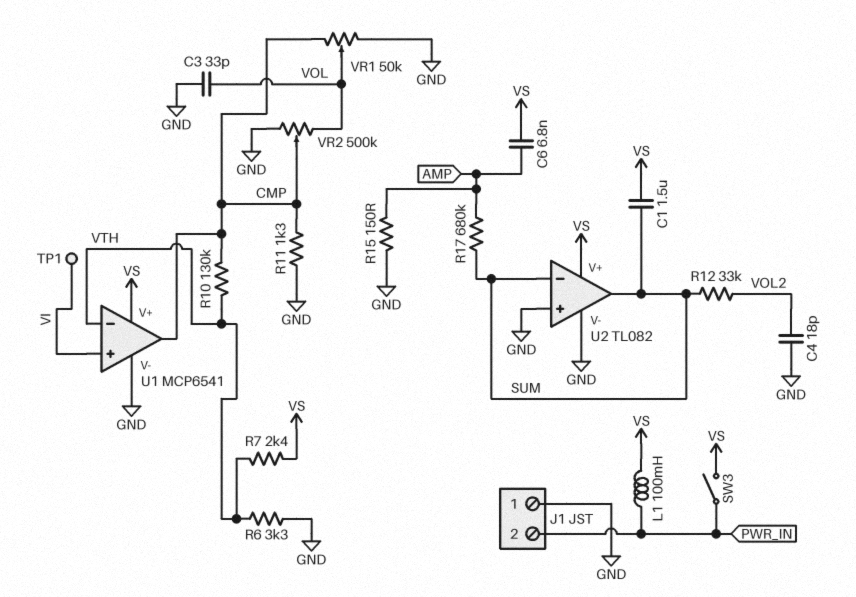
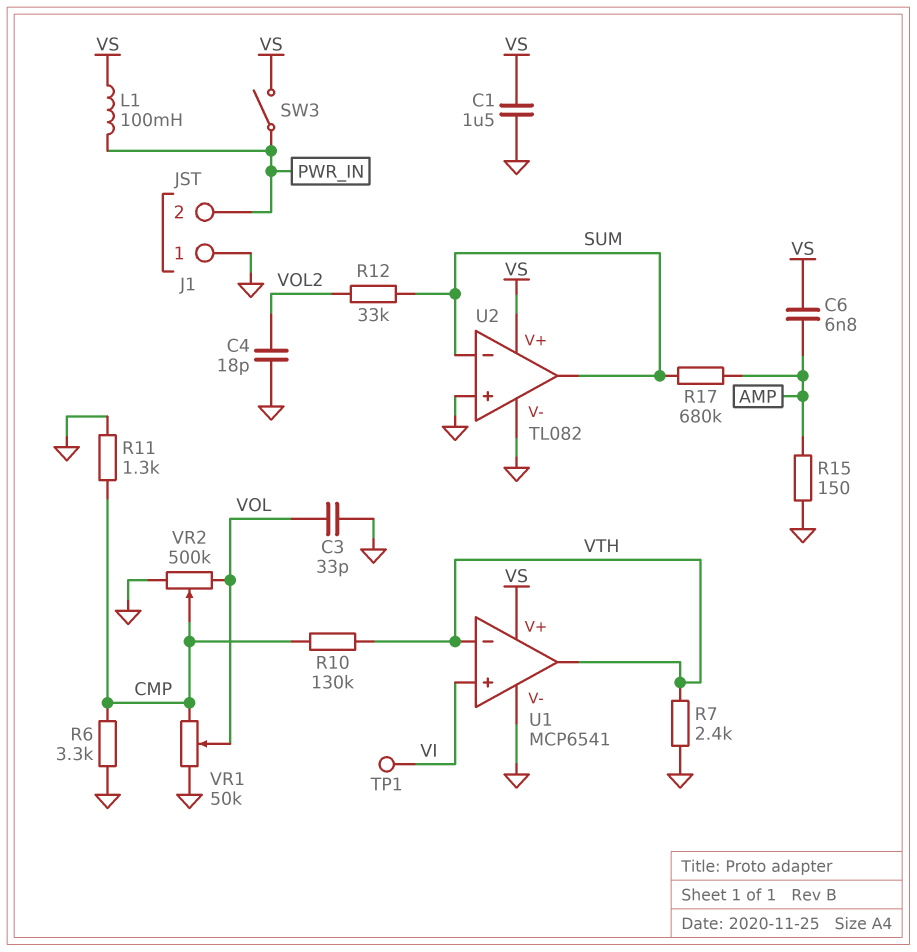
C1: 1.5uF (SUM, VS) -> 1.5uF (GND, VS)
R6: 3.3k (GND, VTH) -> 3.3k (CMP, GND)
R7: 2.4k (VS, VTH) -> 2.4k (GND, VTH)
U1 pin out: CMP -> VTH

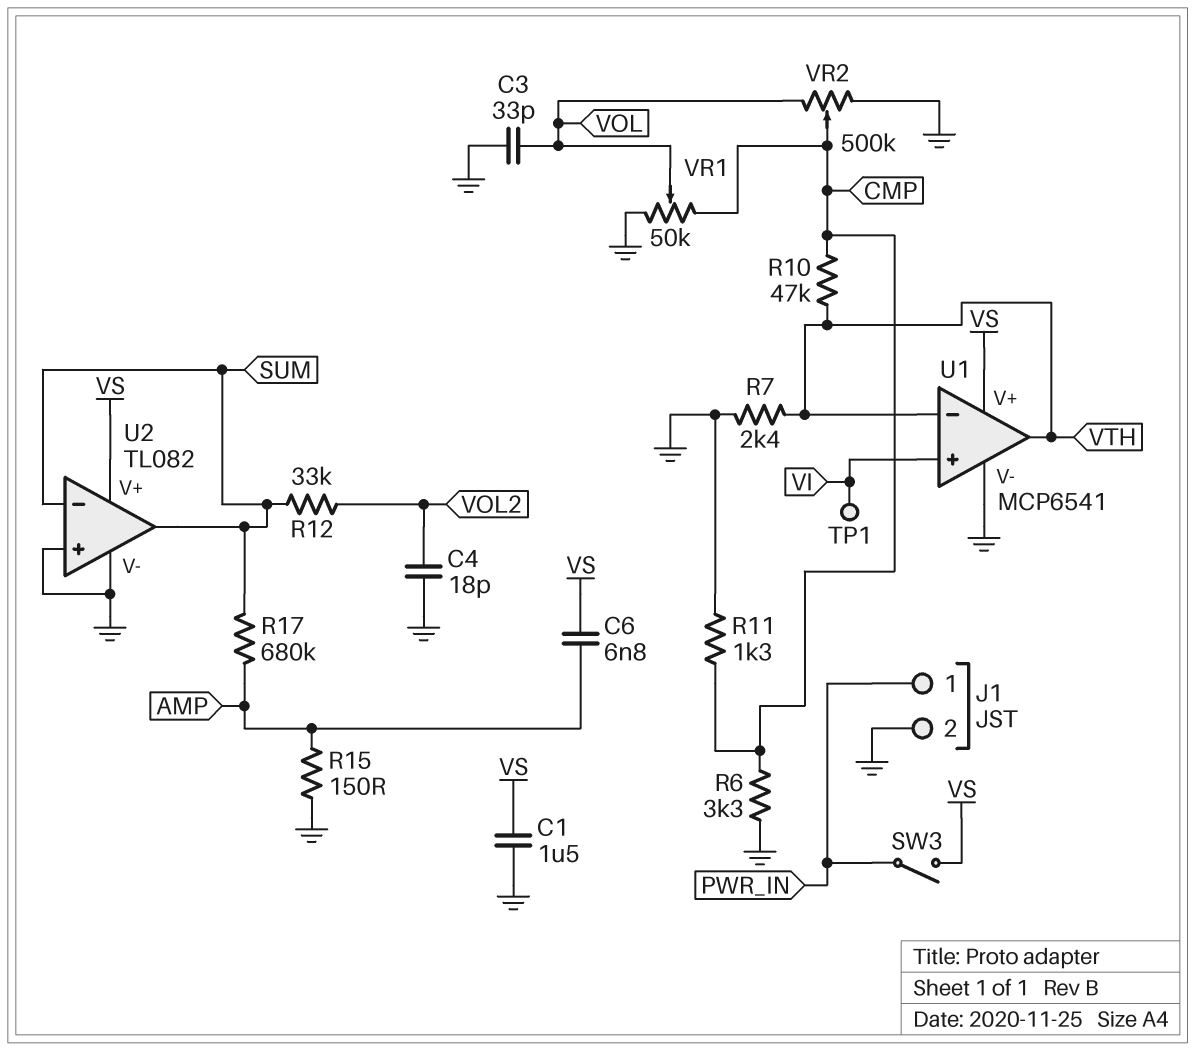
J1 pin 1: GND -> PWR_IN
J1 pin 2: PWR_IN -> GND
L1: 100mH (PWR_IN, VS) -> none
R10: 130k (CMP, VTH) -> 47k (CMP, VTH)

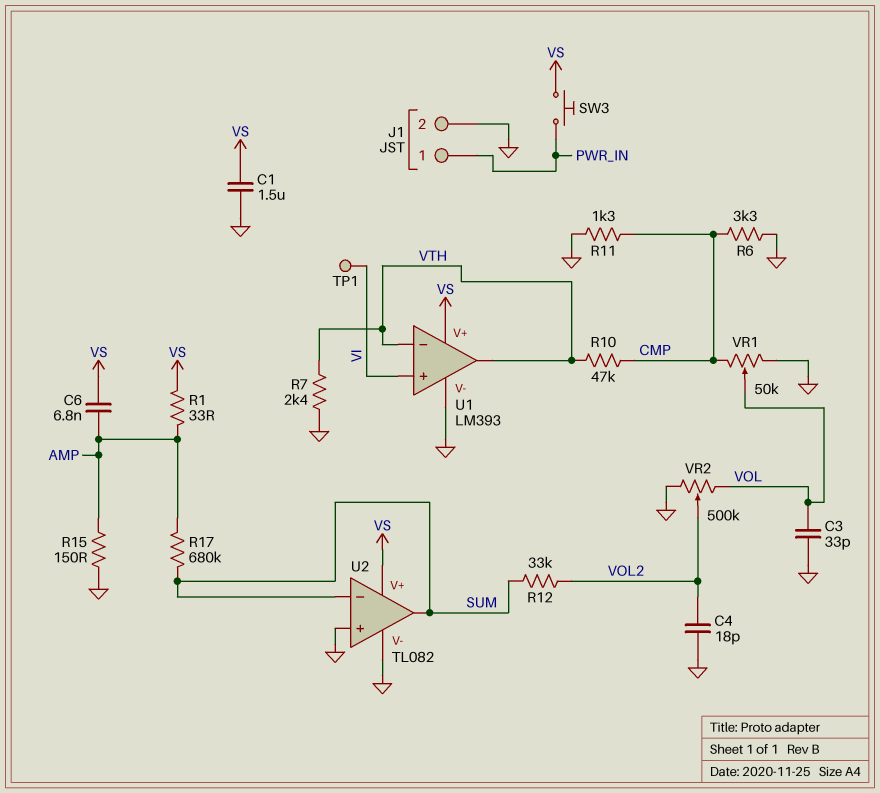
R1: none -> 33 (AMP, VS)
SW3: switch (PWR_IN, VS) -> button (PWR_IN, VS)
U1: MCP6541 -> LM393
VR2: 500k (GND, VOL, wiper CMP) -> 500k (GND, VOL, wiper VOL2)

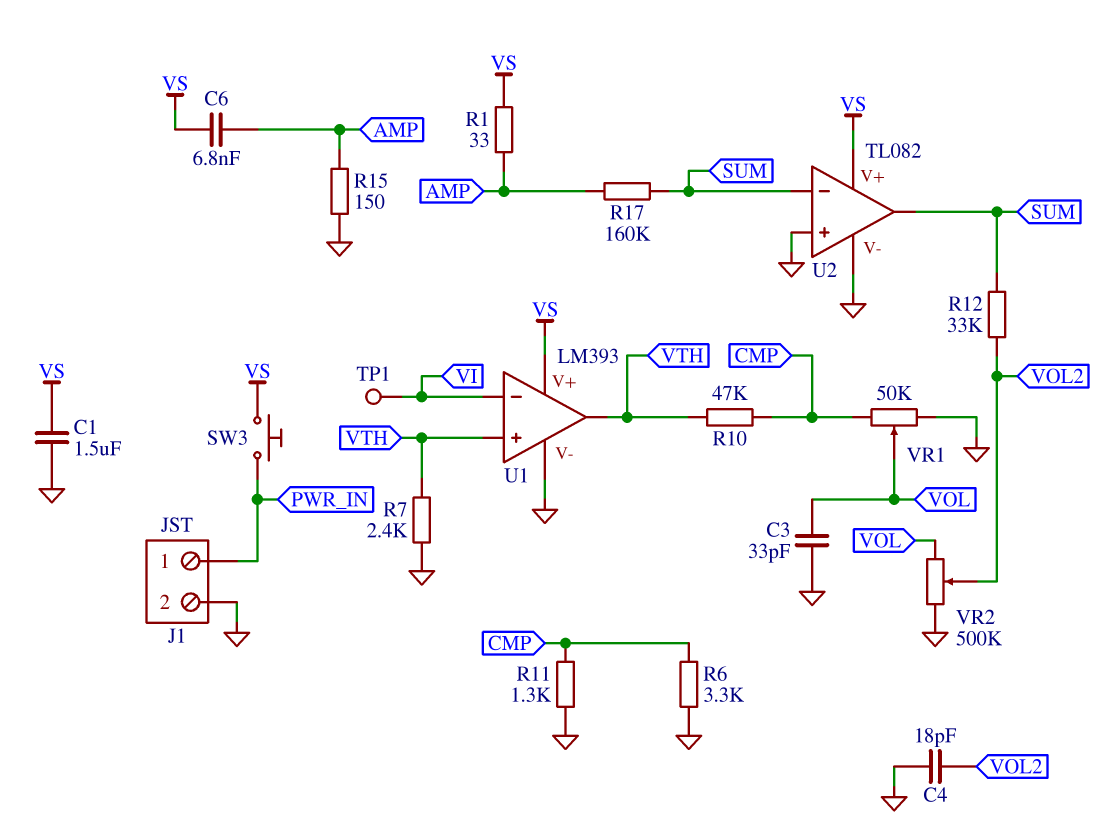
R17: 680k (AMP, SUM) -> 160k (AMP, SUM)
U1 pin in+: VI -> VTH
U1 pin in-: VTH -> VI

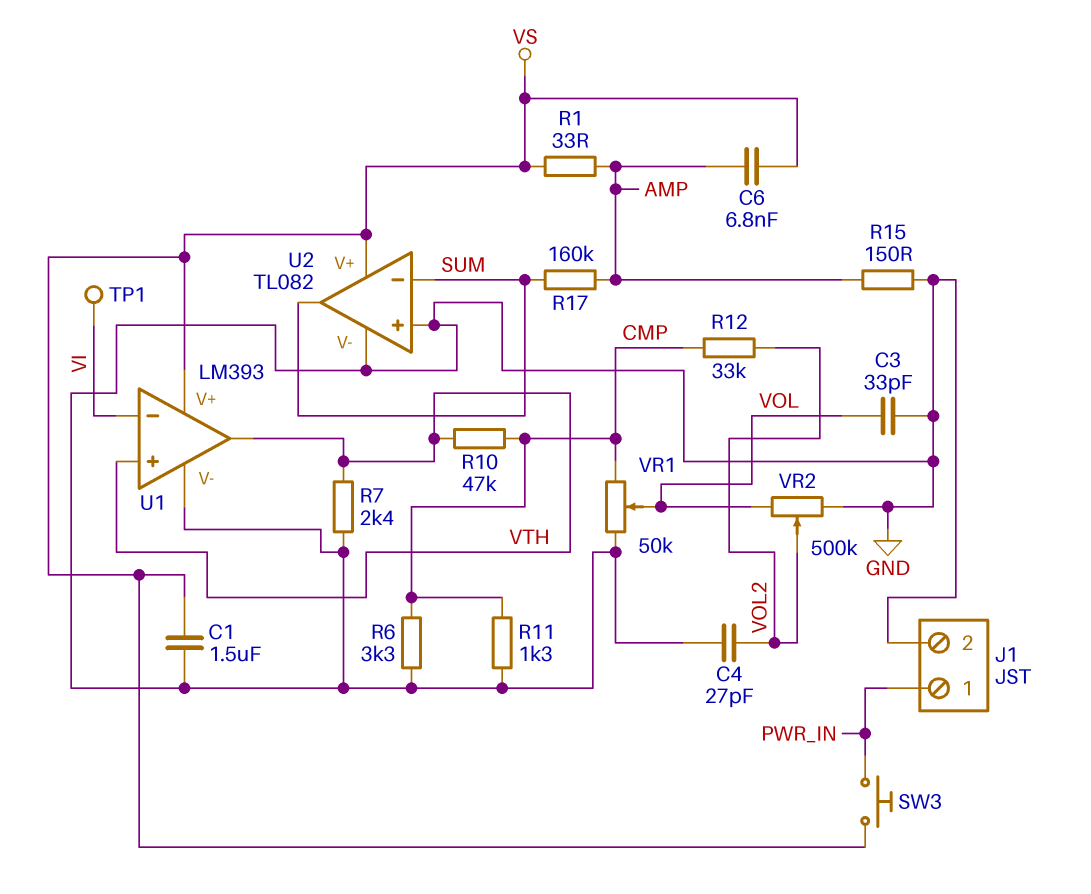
C4: 18pF (GND, VOL2) -> 27pF (GND, VOL2)
R12: 33k (SUM, VOL2) -> 33k (CMP, VOL2)

